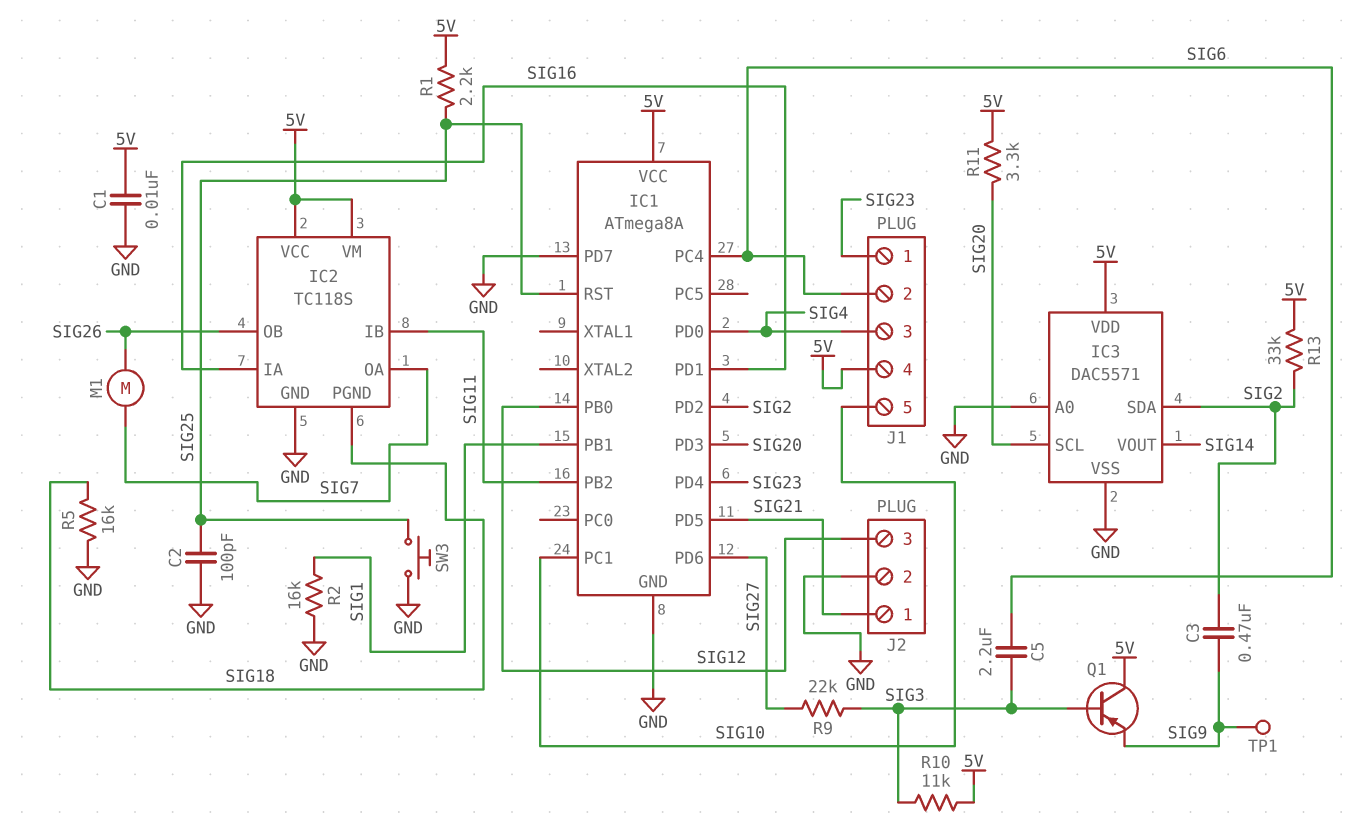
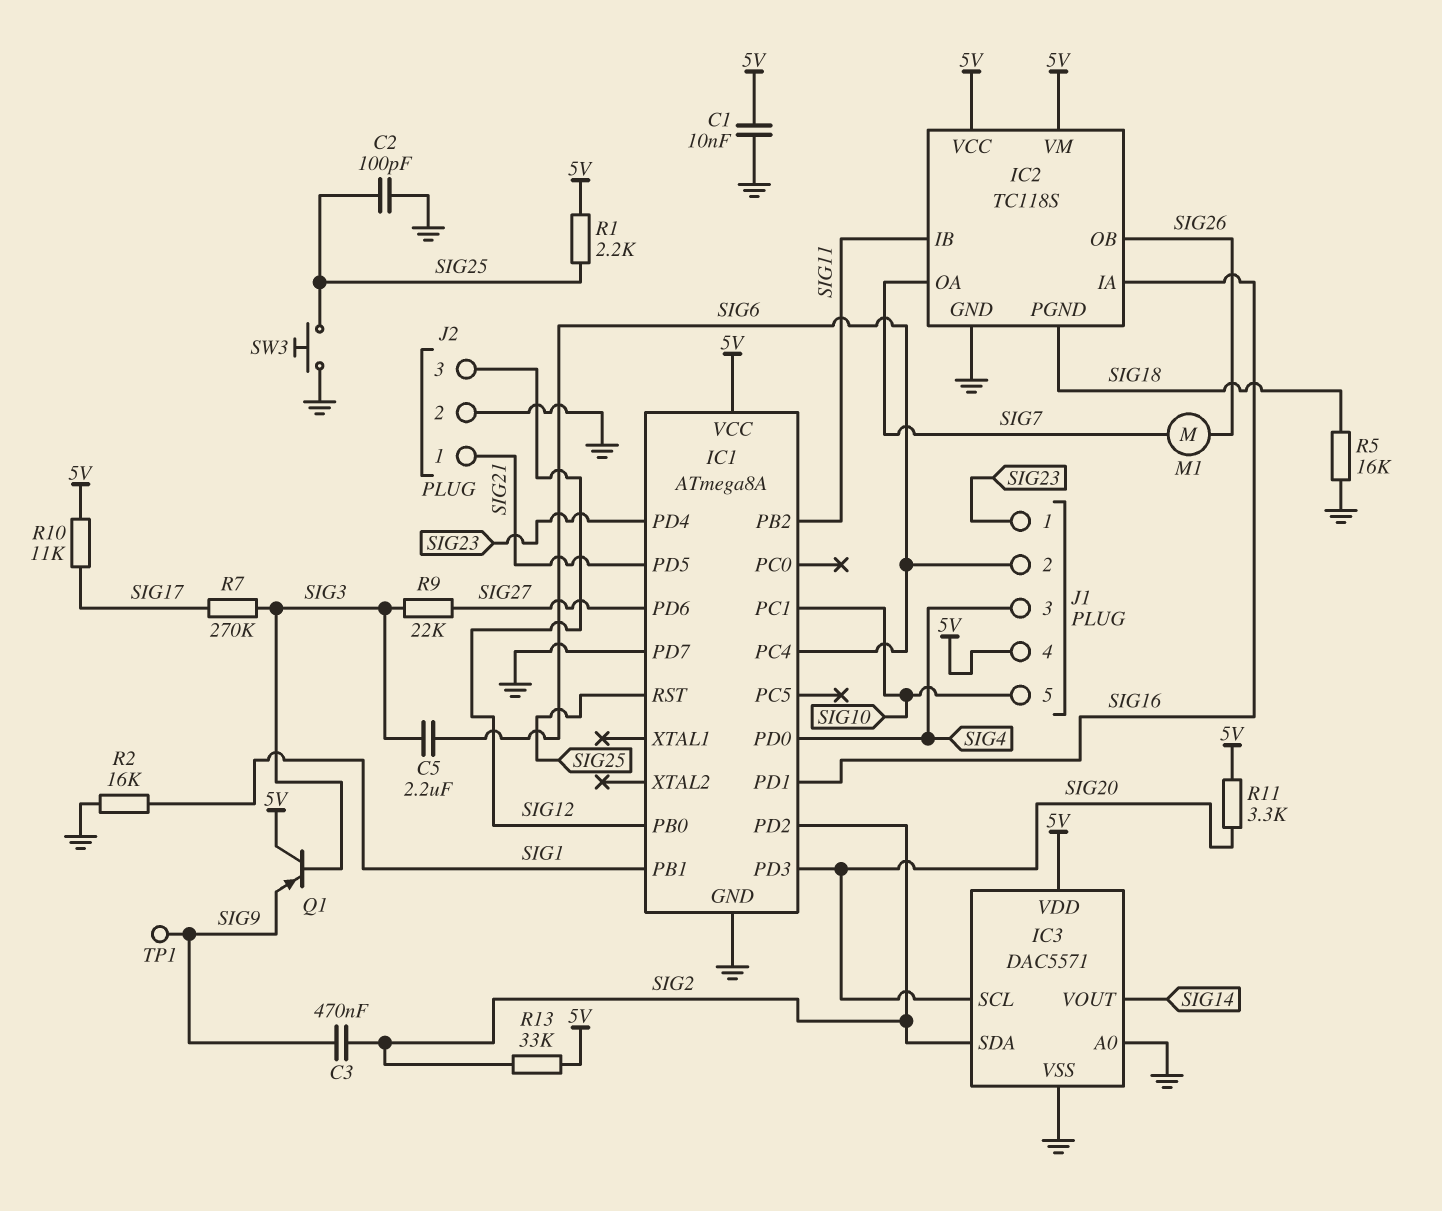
R7: none -> 270k (SIG3, SIG17)
R10: 11k (5V, SIG3) -> 11k (5V, SIG17)

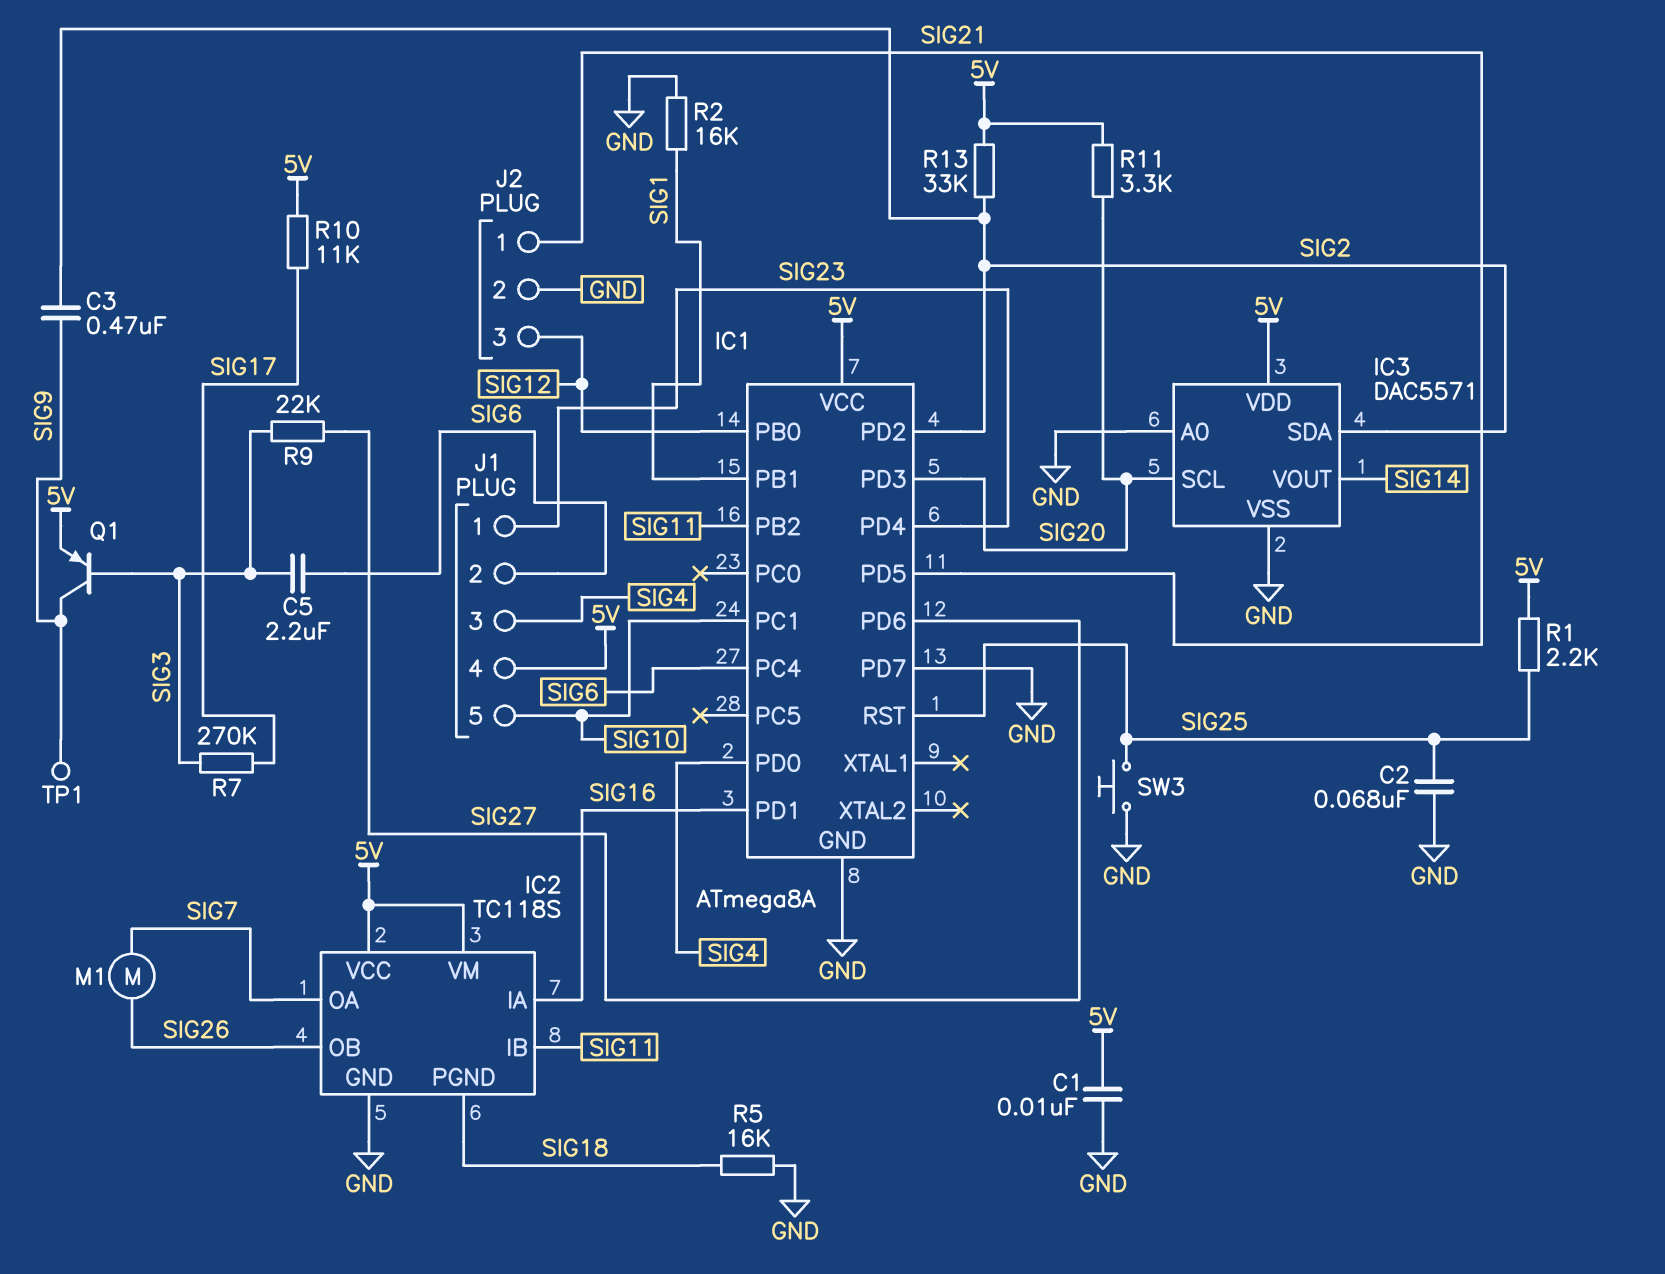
C2: 100pF (GND, SIG25) -> 68nF (GND, SIG25)
Q1: PNP (B SIG3, C 5V, E SIG9) -> PNP (B SIG3, C SIG9, E 5V)

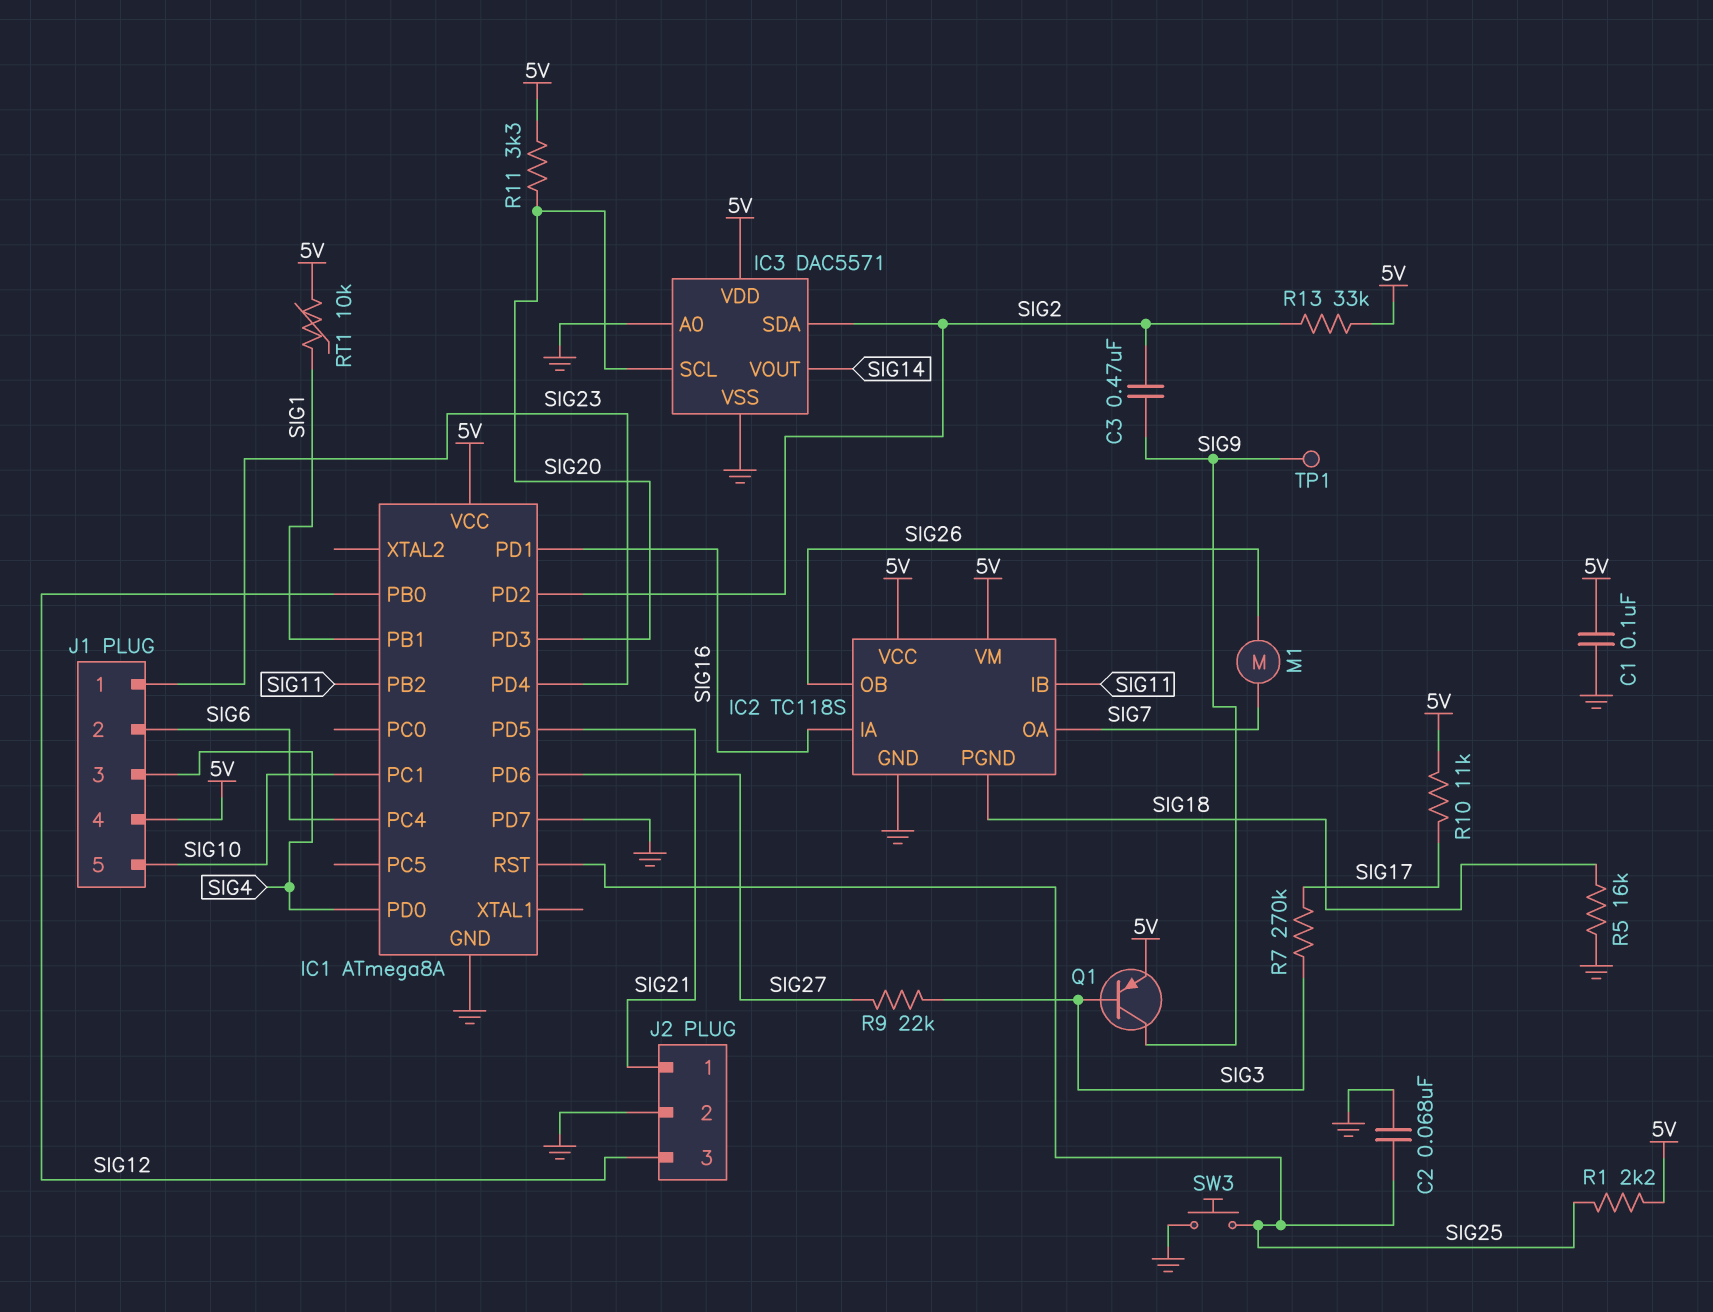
C1: 10nF (5V, GND) -> 100nF (5V, GND)
C5: 2.2uF (SIG3, SIG6) -> none
R2: 16k (GND, SIG1) -> none
RT1: none -> 10k (5V, SIG1)

